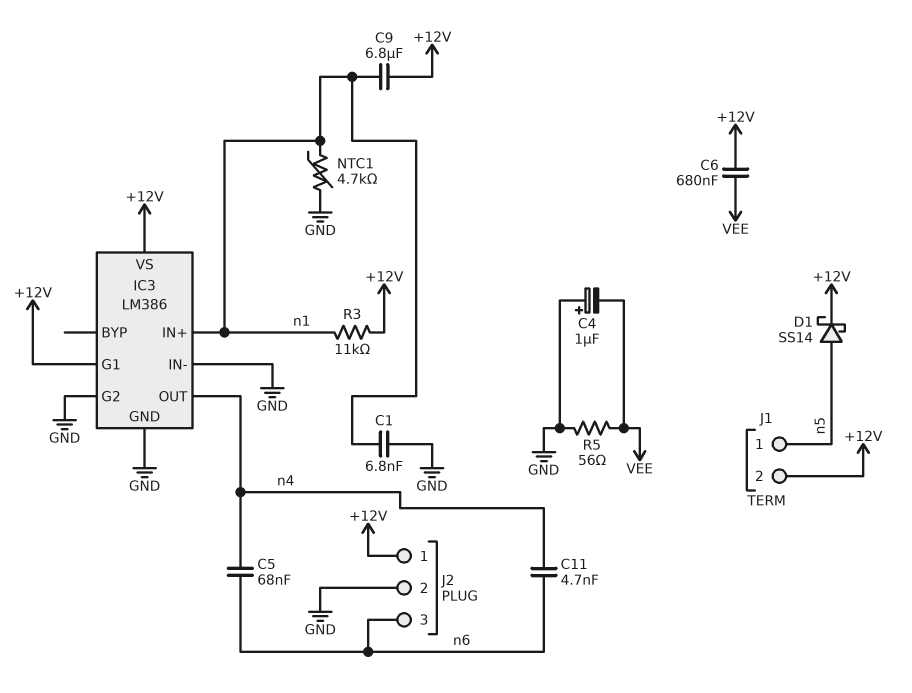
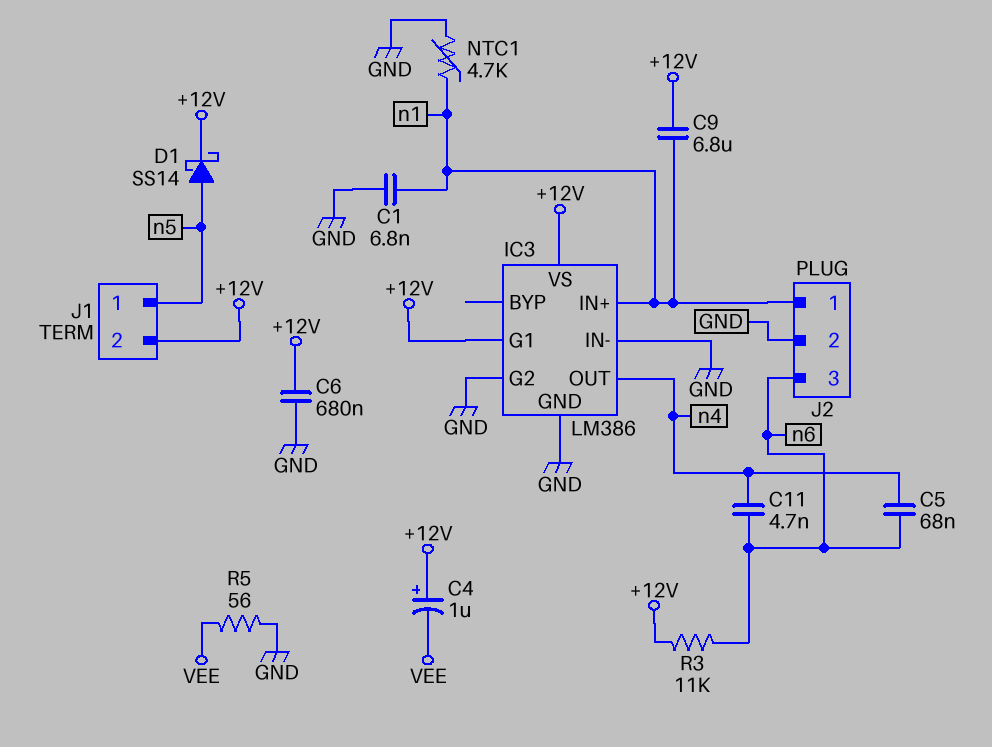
C4: 1uF (plus GND, minus VEE) -> 1uF (plus +12V, minus VEE)
C6: 680nF (+12V, VEE) -> 680nF (+12V, GND)
J2 pin 1: +12V -> n1
R3: 11k (+12V, n1) -> 11k (+12V, n6)

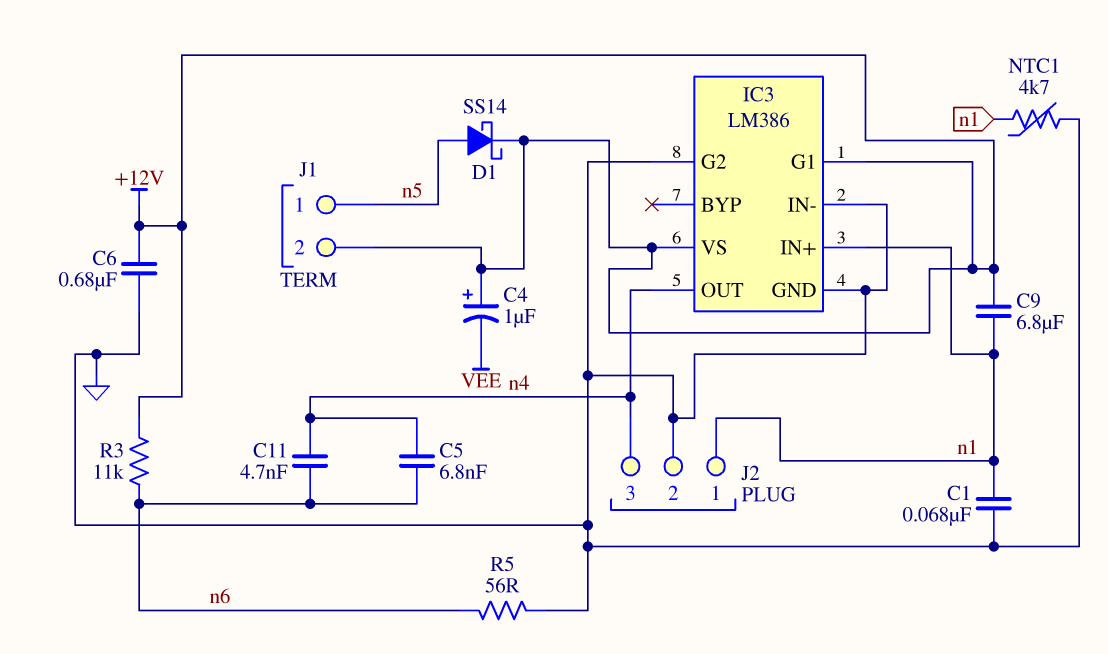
C1: 6.8nF (GND, n1) -> 68nF (GND, n1)
C5: 68nF (n4, n6) -> 6.8nF (n4, n6)
J2 pin 3: n6 -> n4
R5: 56 (GND, VEE) -> 56 (GND, n6)

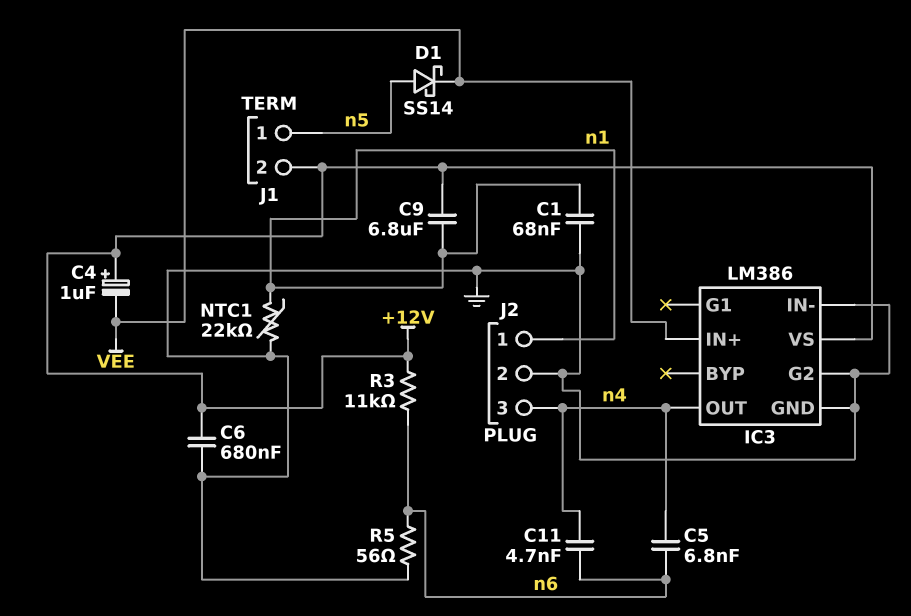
D1: schottky SS14 (A n5, K +12V) -> schottky SS14 (A n5, K VEE)
IC3 pin G1: +12V -> none
IC3 pin IN+: n1 -> VEE
NTC1: 4.7k (GND, n1) -> 22k (GND, n1)

